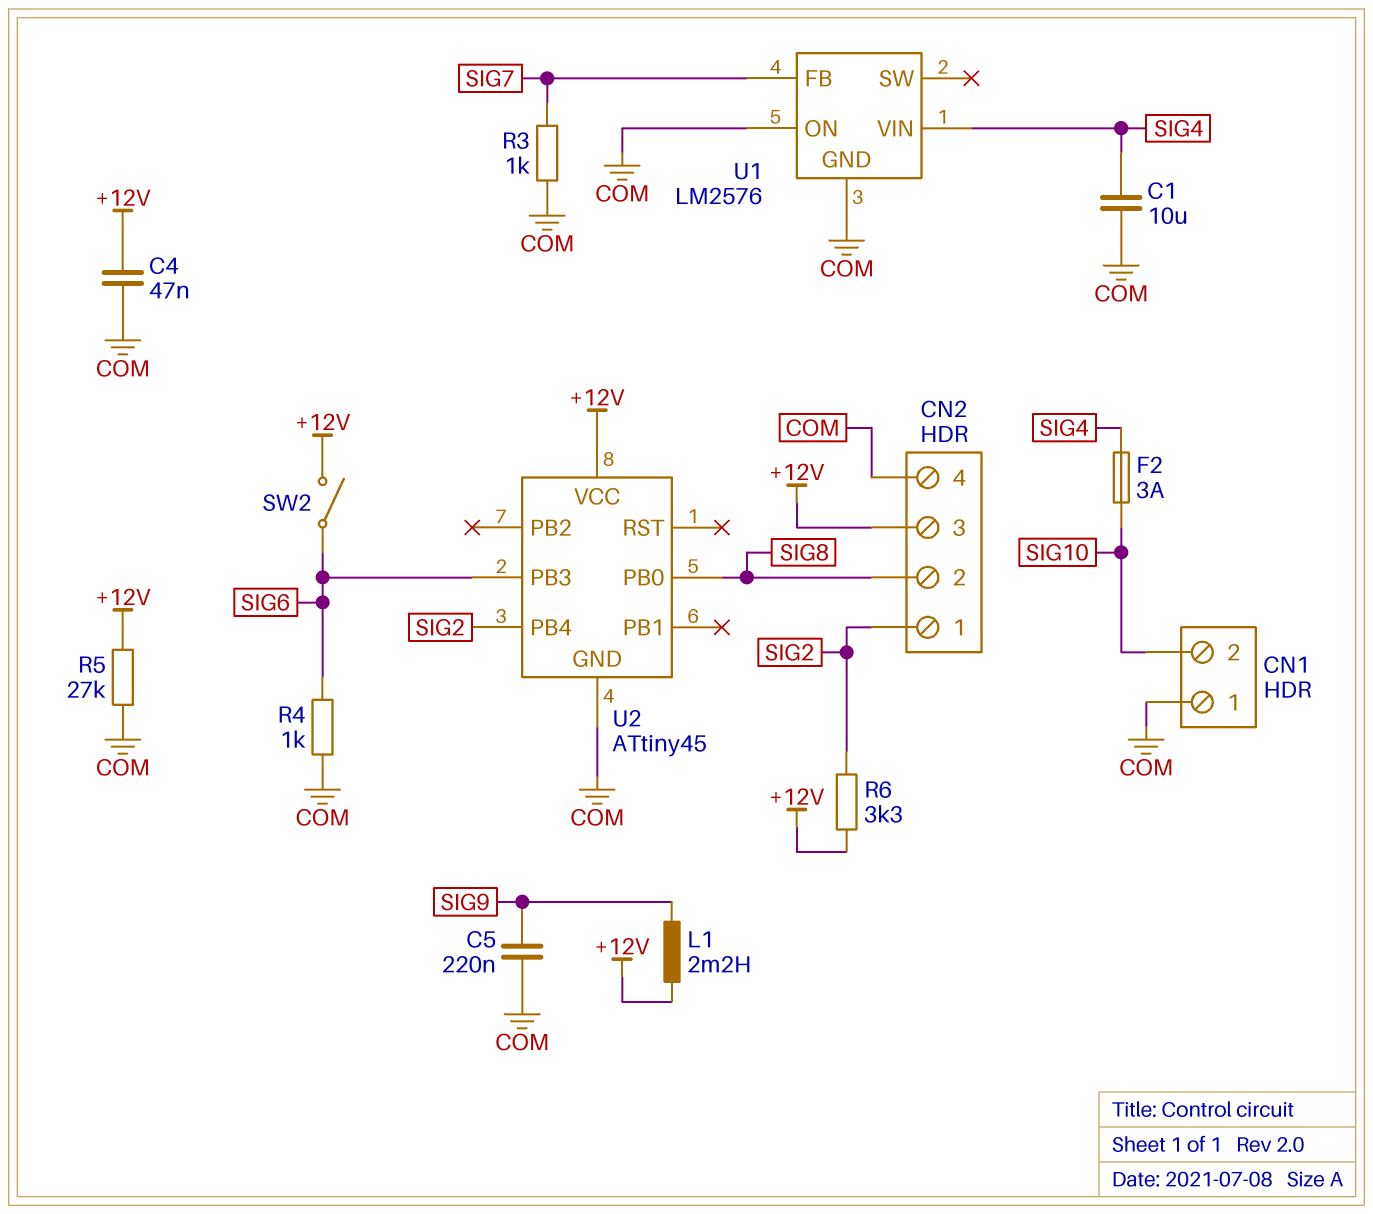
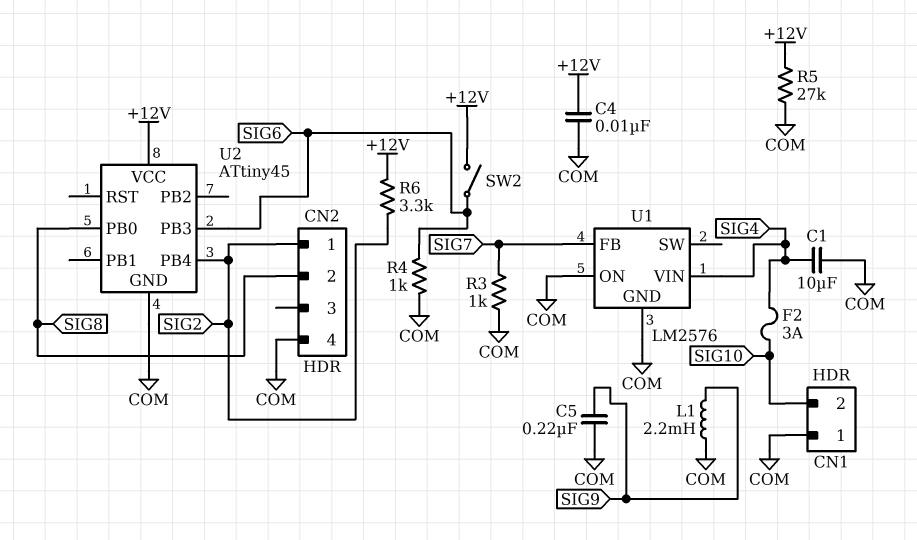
C4: 47nF (+12V, COM) -> 10nF (+12V, COM)
CN2 pin 3: +12V -> none
L1: 2.2mH (+12V, SIG9) -> 2.2mH (COM, SIG9)

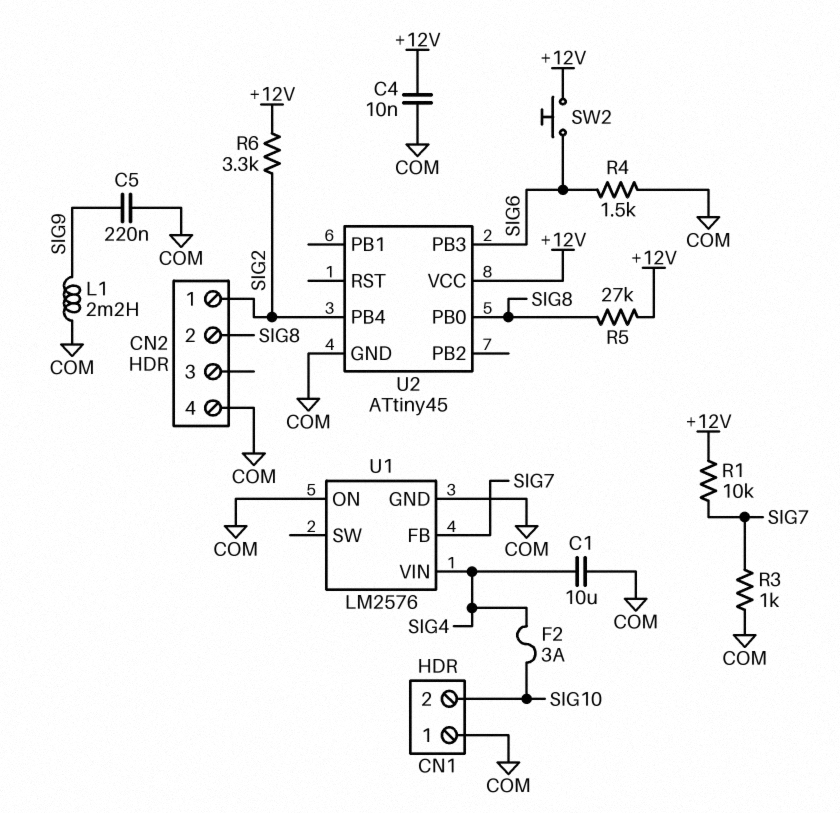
R1: none -> 10k (+12V, SIG7)
R4: 1k (COM, SIG6) -> 1.5k (COM, SIG6)
R5: 27k (+12V, COM) -> 27k (+12V, SIG8)
SW2: switch (+12V, SIG6) -> button (+12V, SIG6)

